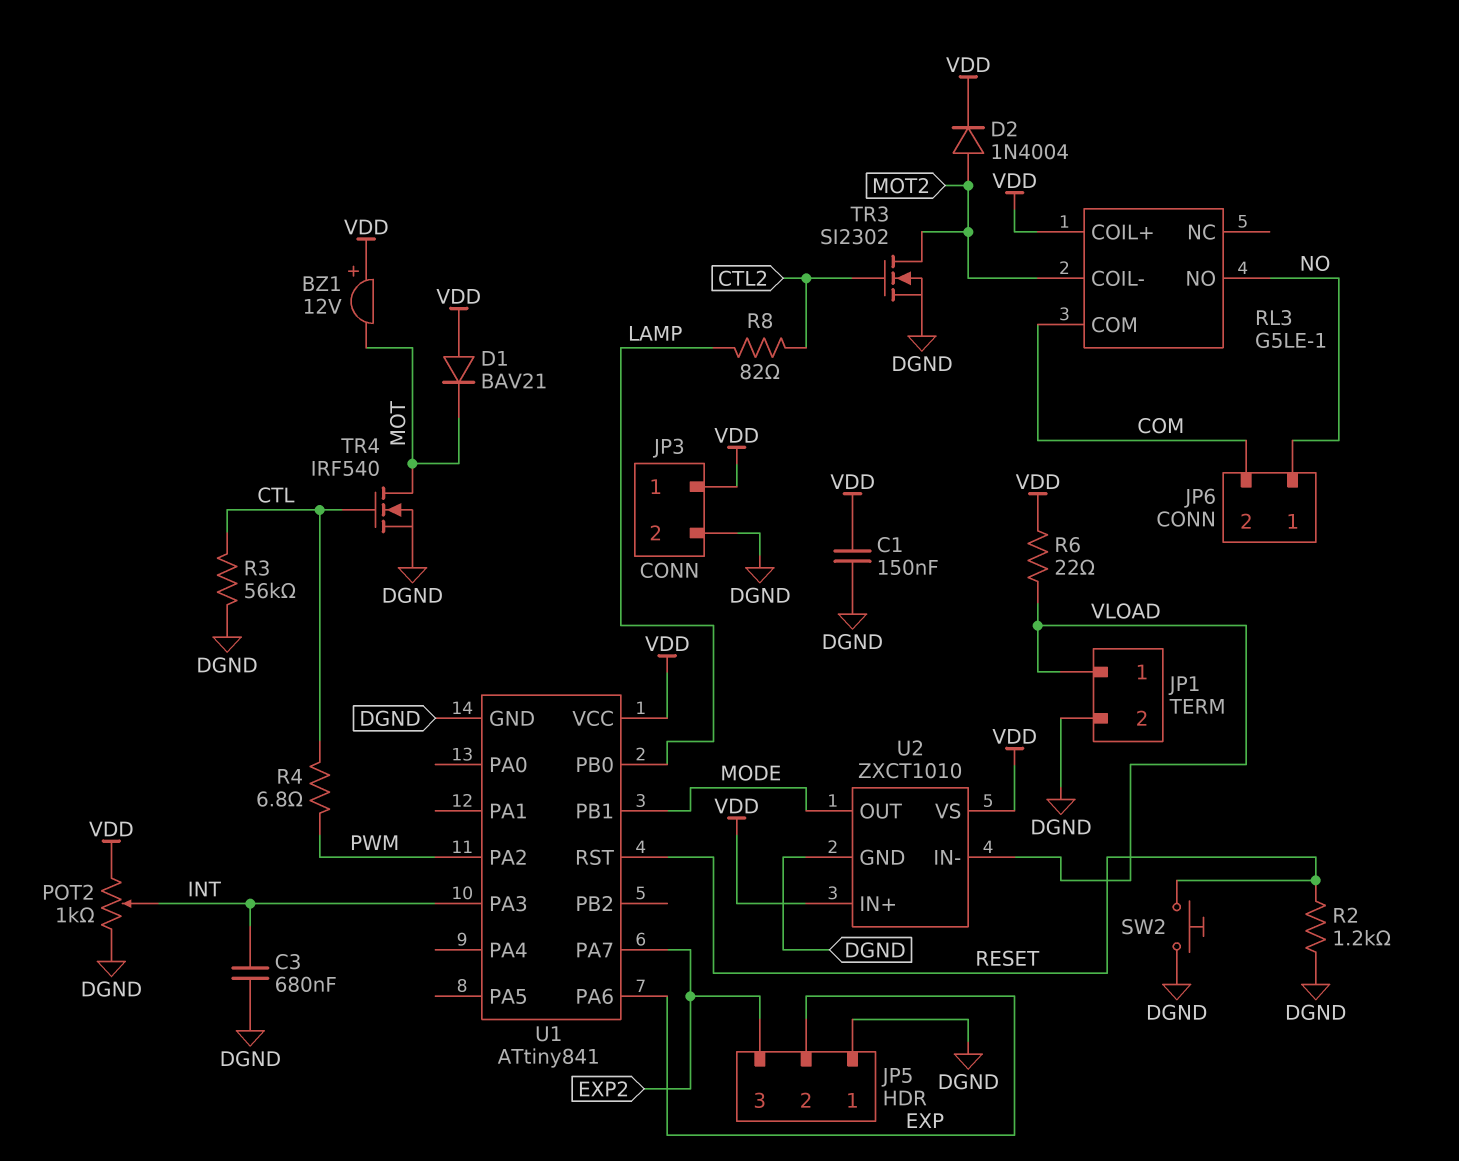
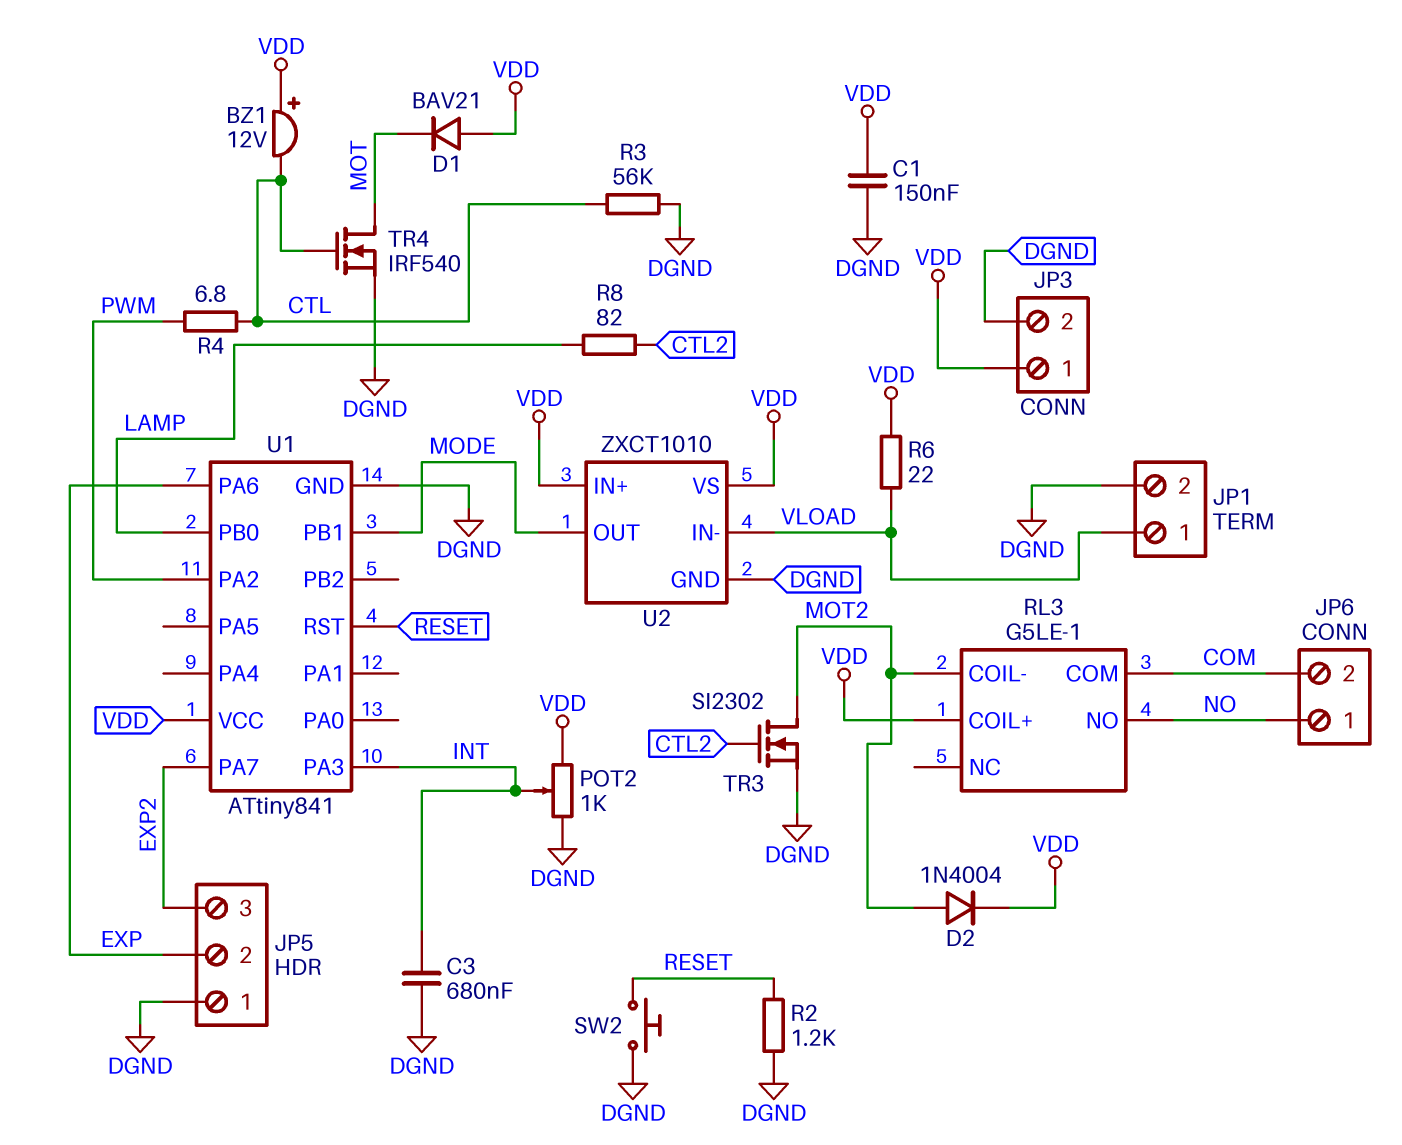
BZ1: buzzer 12V (plus VDD, minus MOT) -> buzzer 12V (plus VDD, minus CTL)

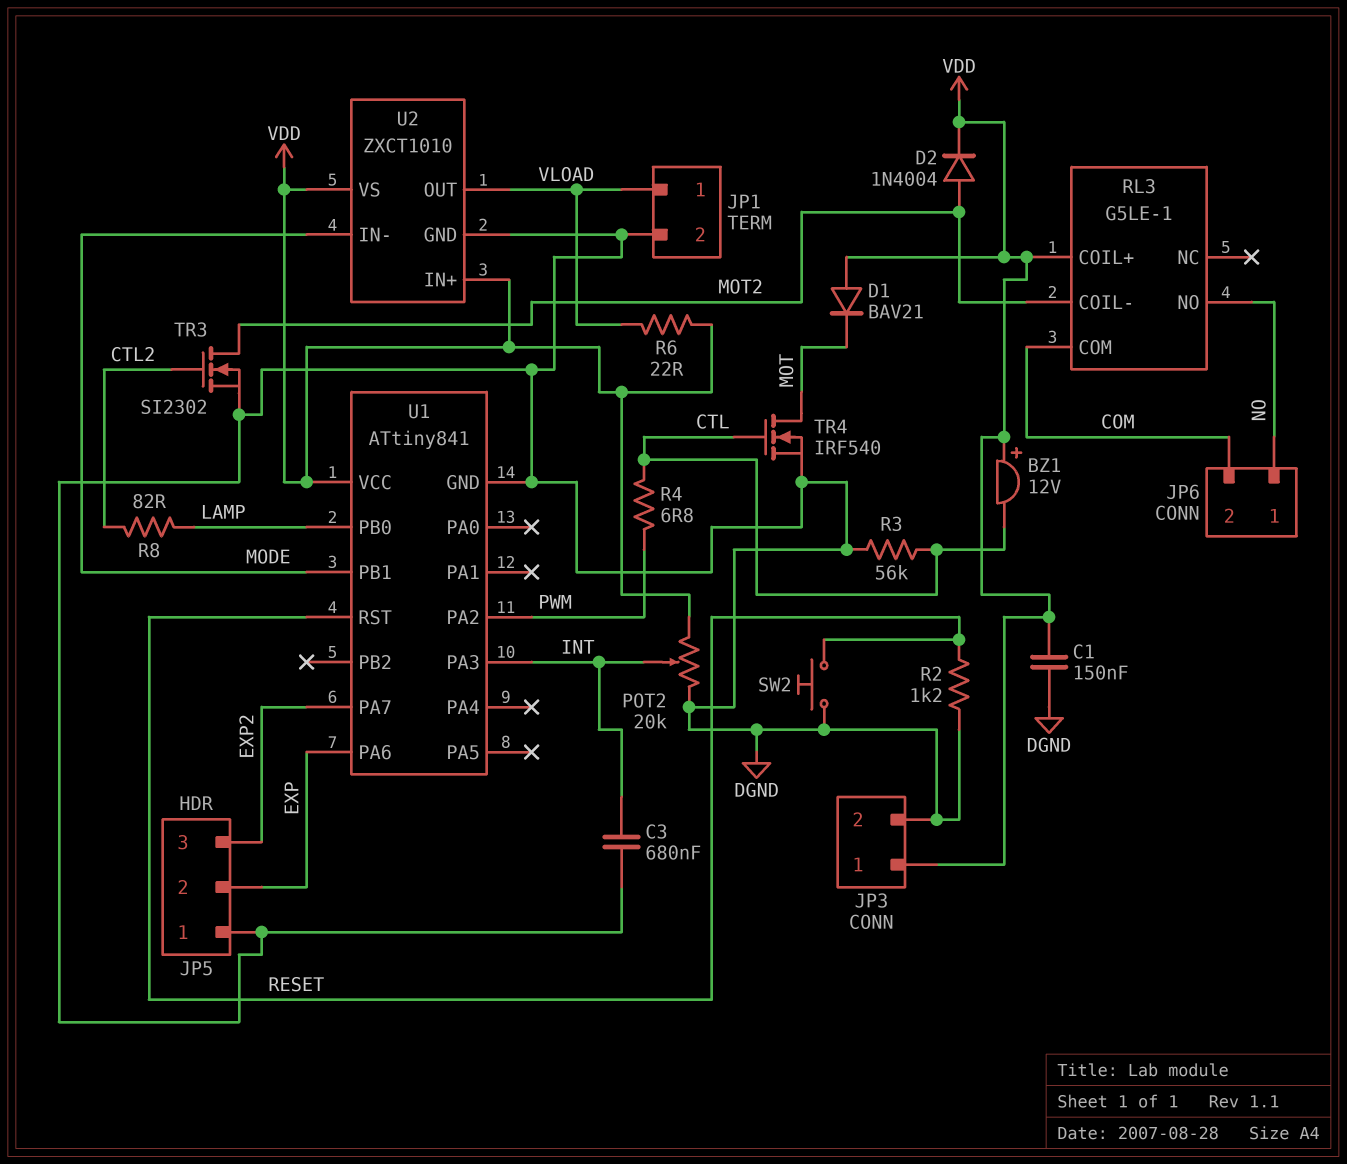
POT2: 1k (DGND, VDD, wiper INT) -> 20k (DGND, VDD, wiper INT)
U2 pin IN-: VLOAD -> MODE
U2 pin OUT: MODE -> VLOAD

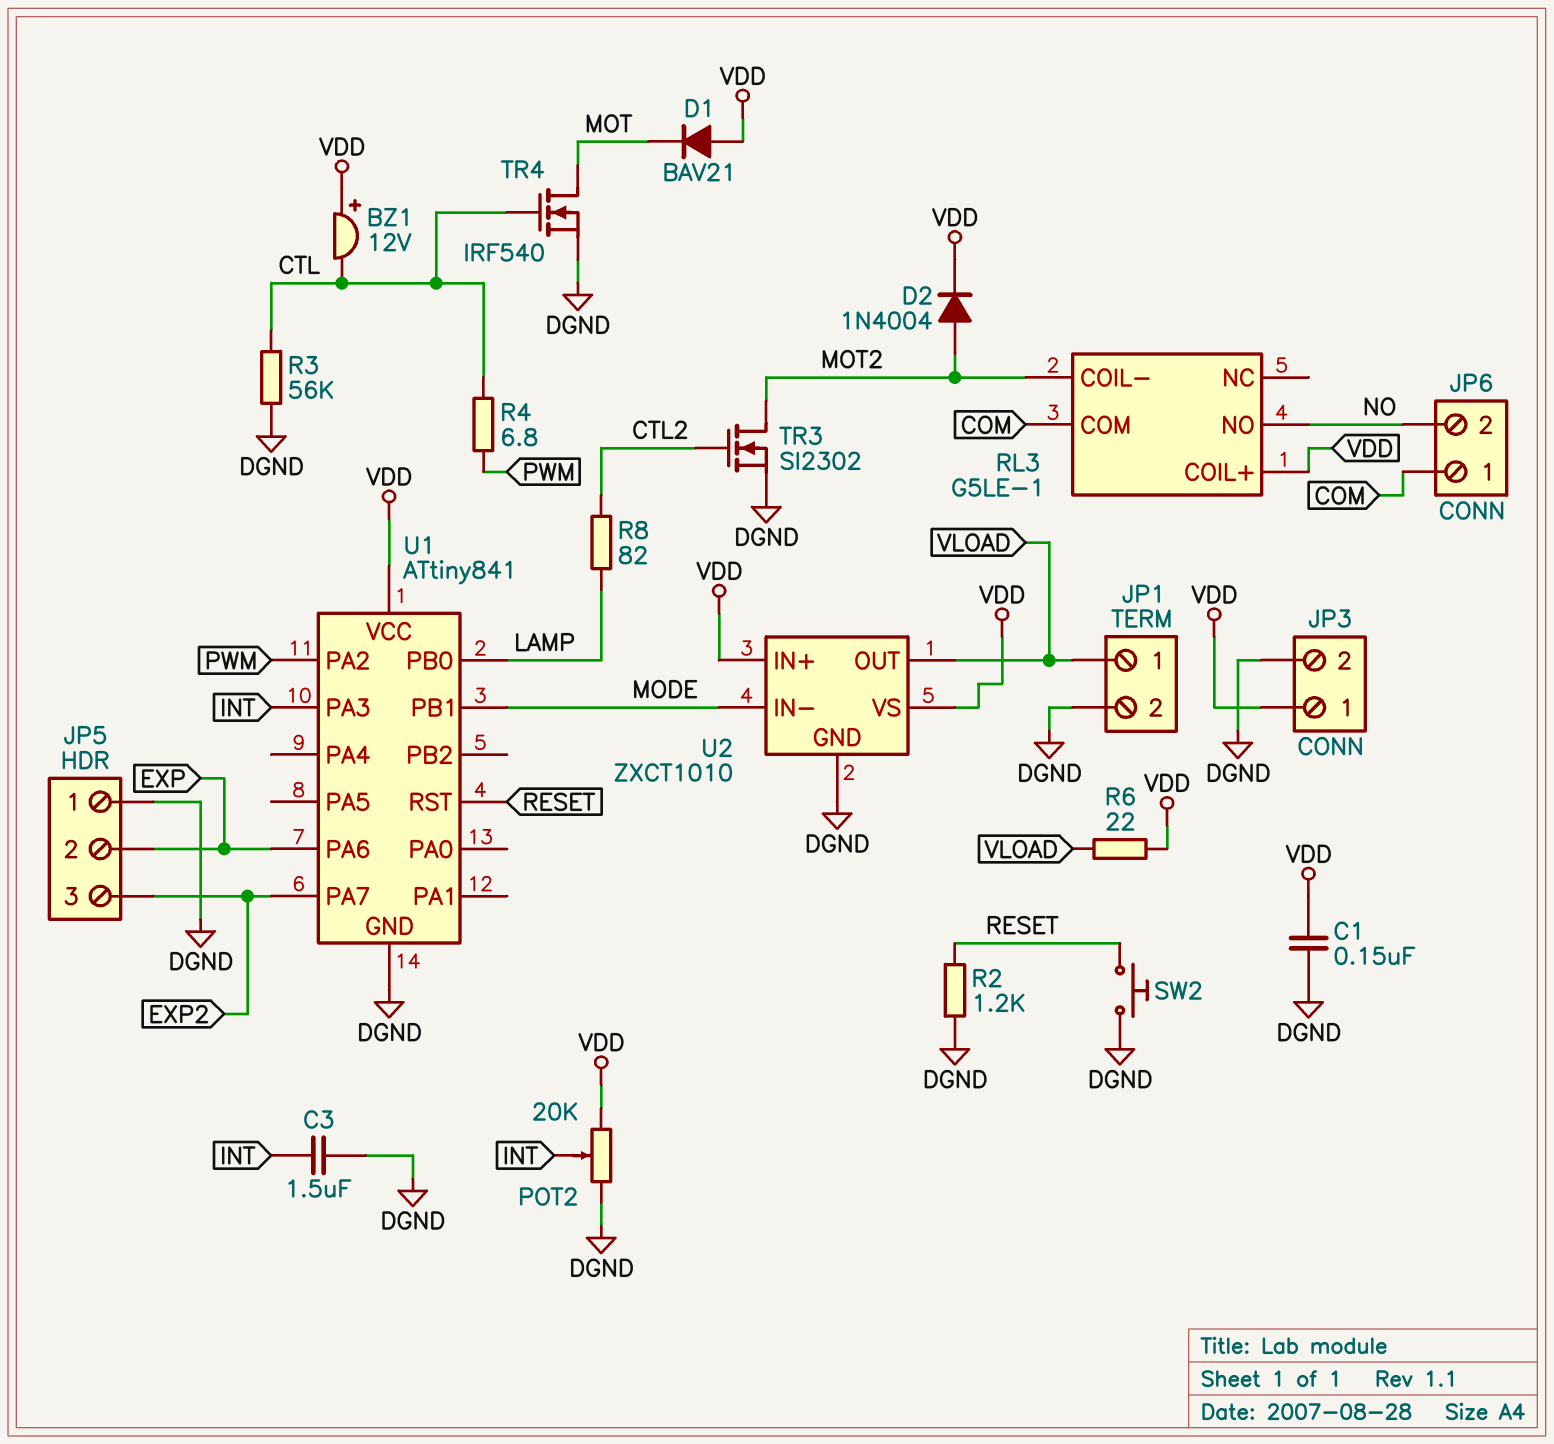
C3: 680nF (DGND, INT) -> 1.5uF (DGND, INT)
JP6 pin 1: NO -> COM
JP6 pin 2: COM -> NO

